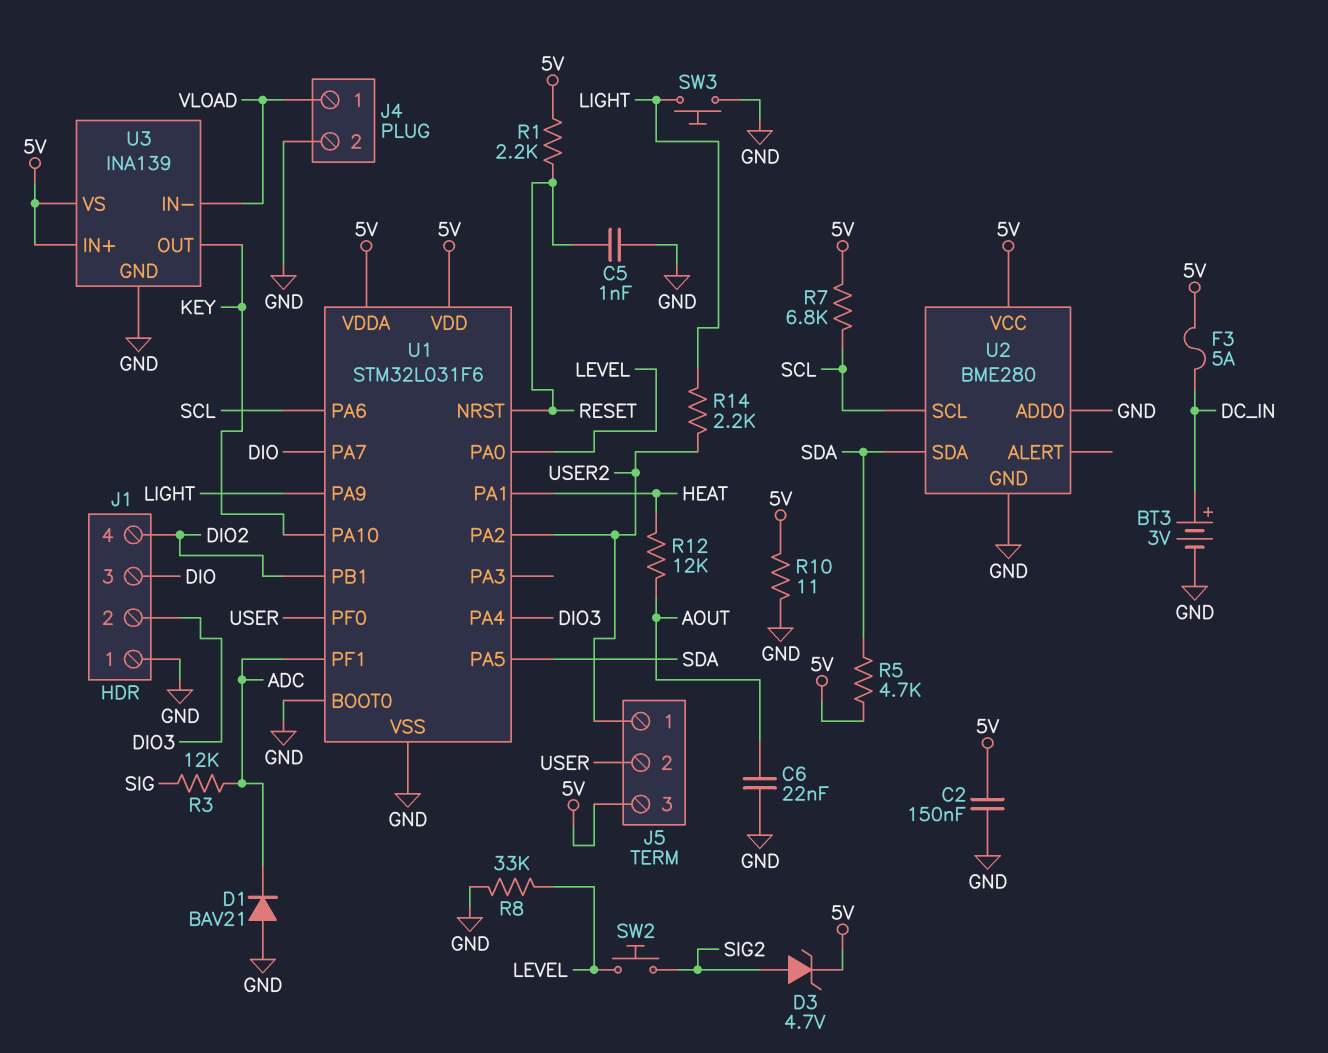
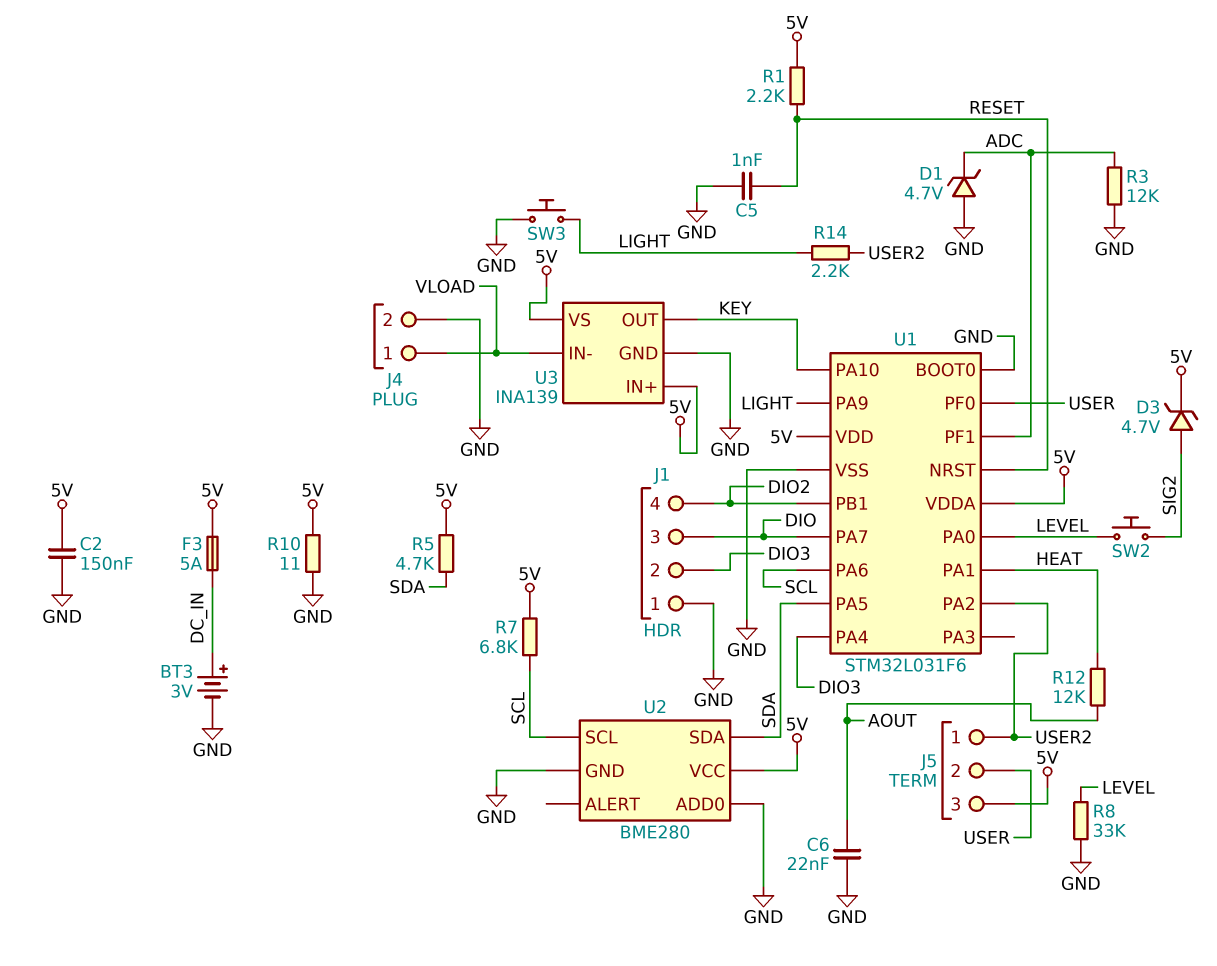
D1: diode BAV21 (A GND, K ADC) -> zener 4.7V (A GND, K ADC)
R3: 12k (ADC, SIG) -> 12k (ADC, GND)

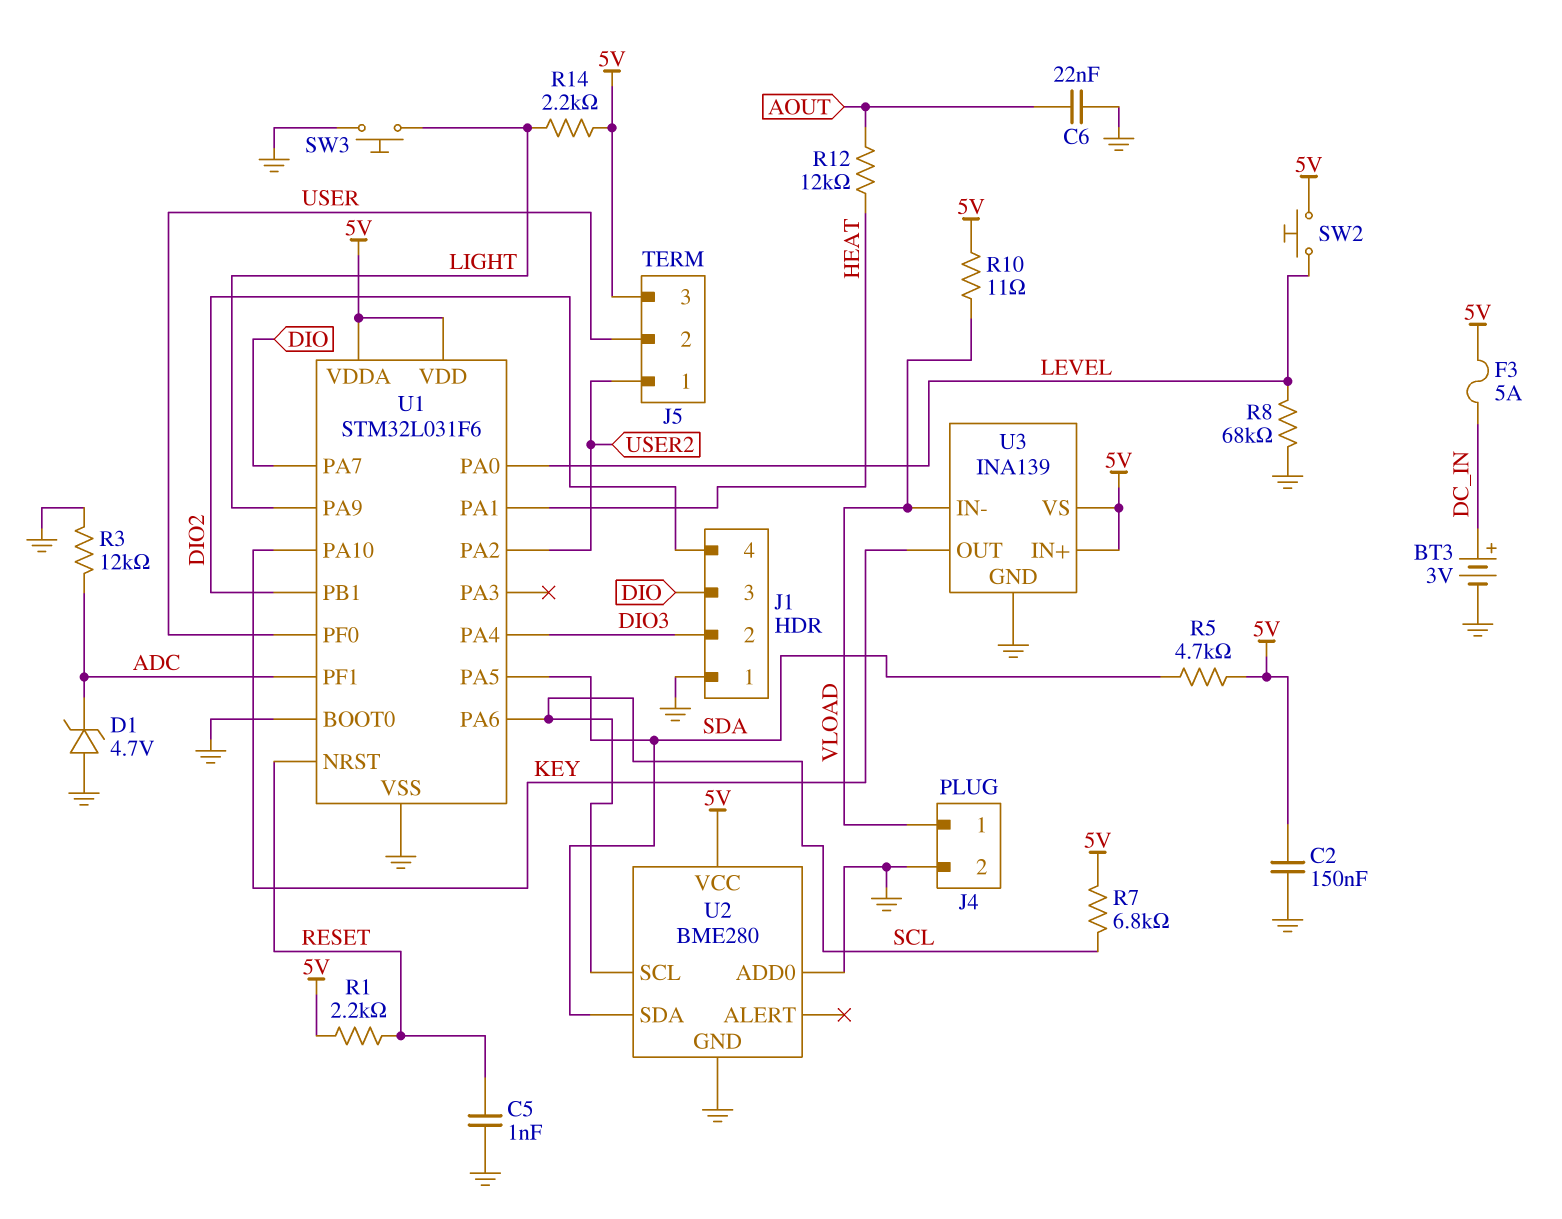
D3: zener 4.7V (A SIG2, K 5V) -> none
R8: 33k (GND, LEVEL) -> 68k (GND, LEVEL)
R10: 11 (5V, GND) -> 11 (5V, VLOAD)
R14: 2.2k (LIGHT, USER2) -> 2.2k (5V, LIGHT)
SW2: button (LEVEL, SIG2) -> button (5V, LEVEL)

